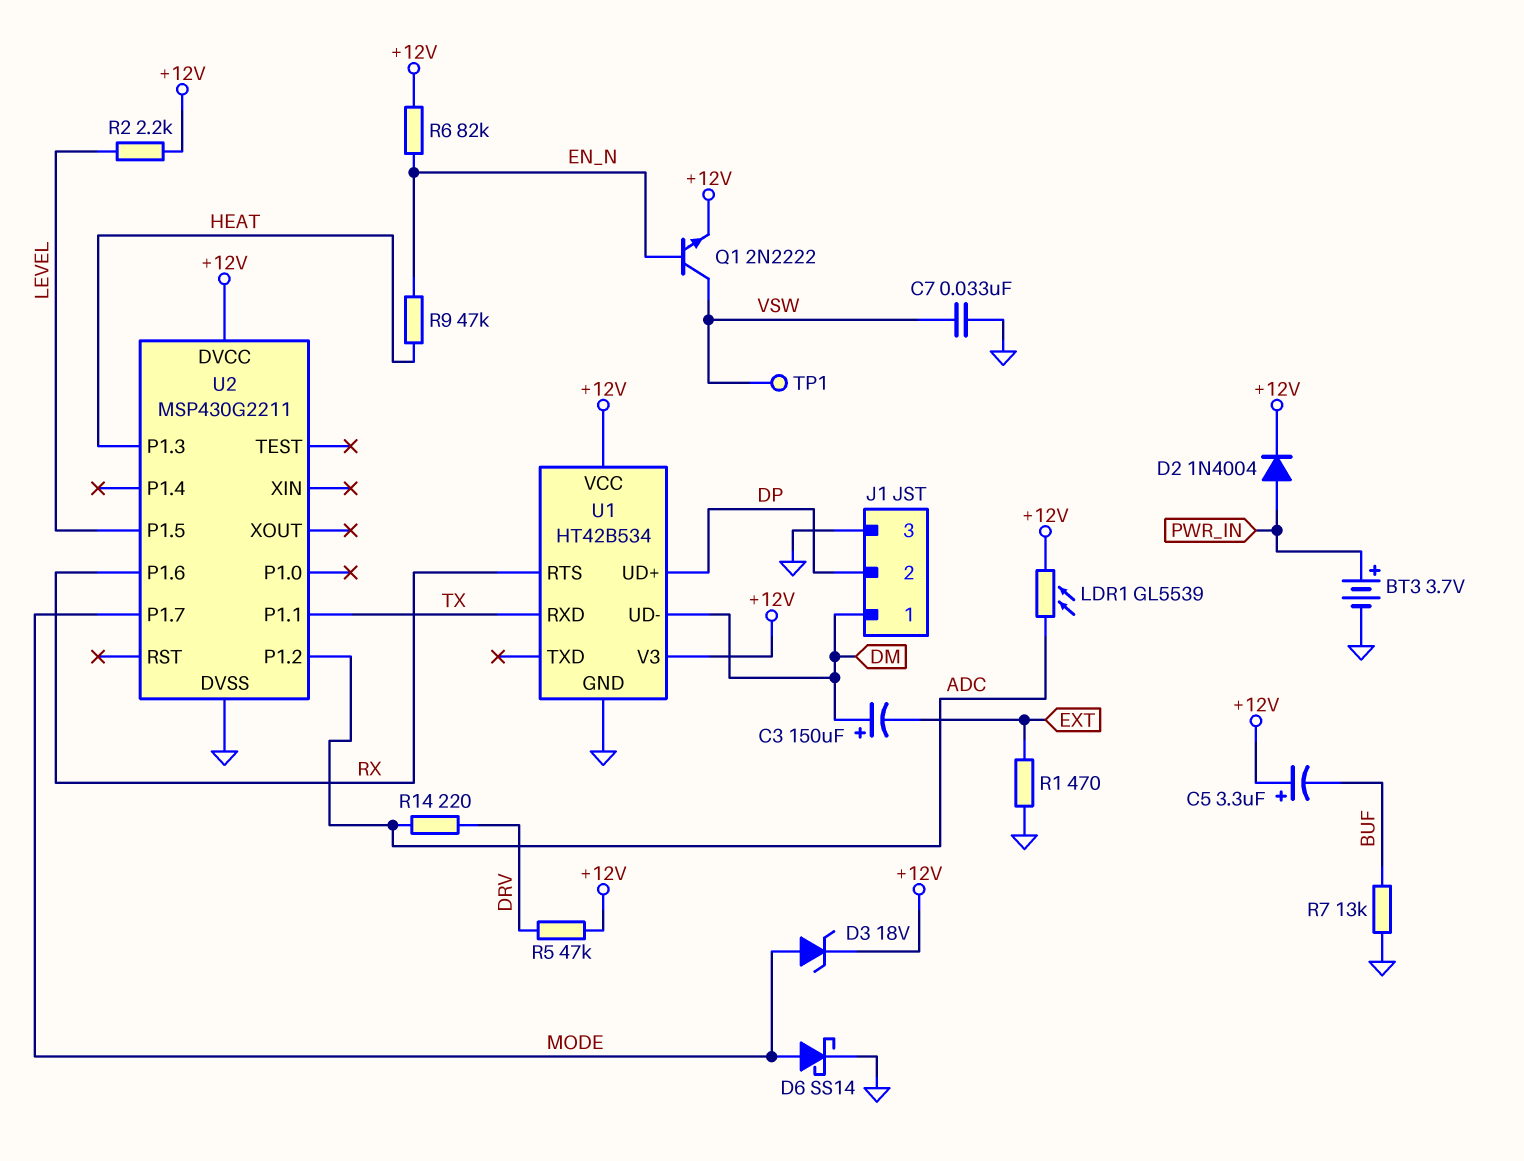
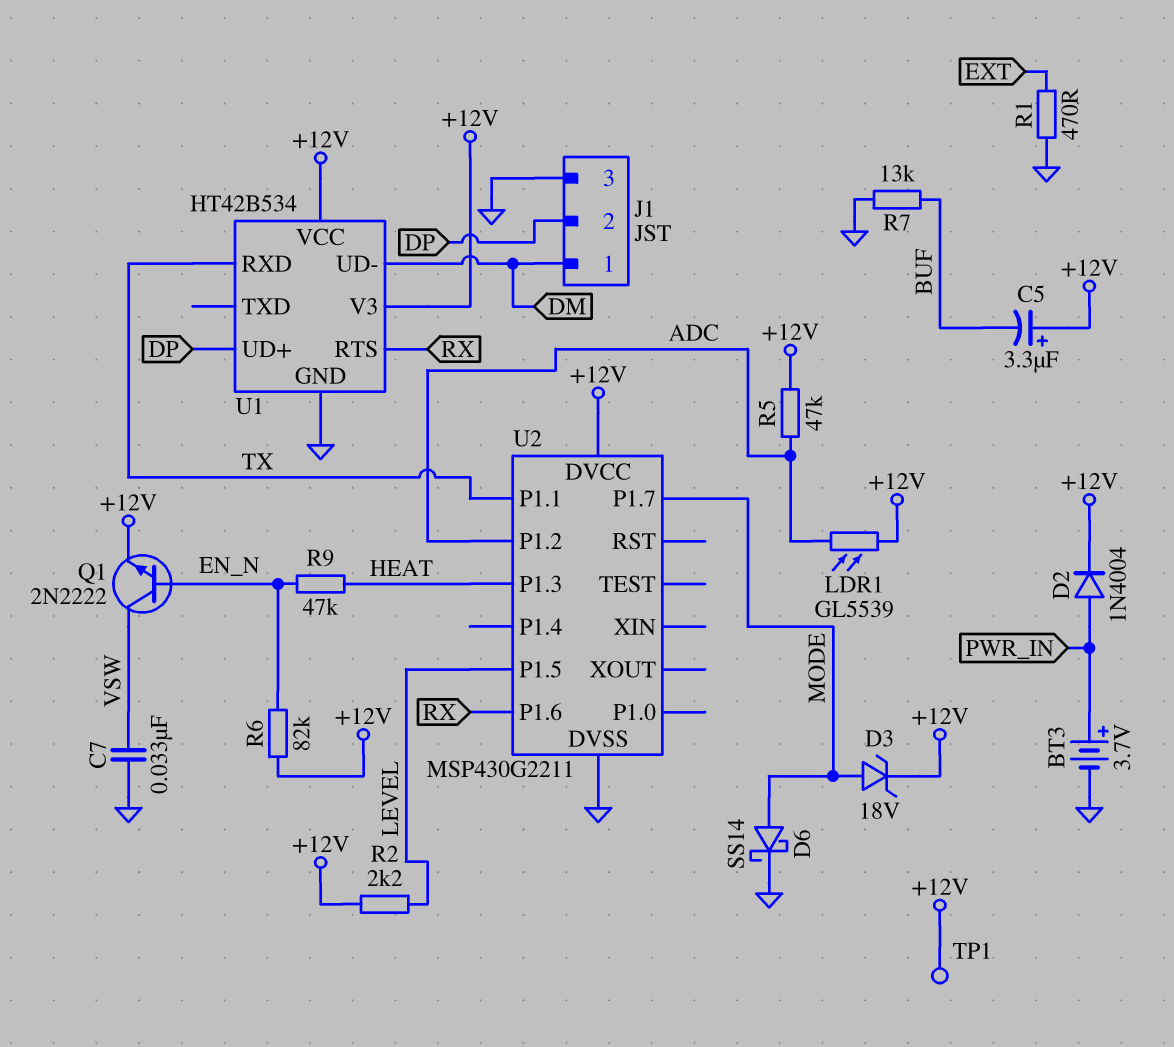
C3: 150uF (plus DM, minus EXT) -> none
R5: 47k (+12V, DRV) -> 47k (+12V, ADC)
R14: 220 (ADC, DRV) -> none
TP1: test point (VSW) -> test point (+12V)

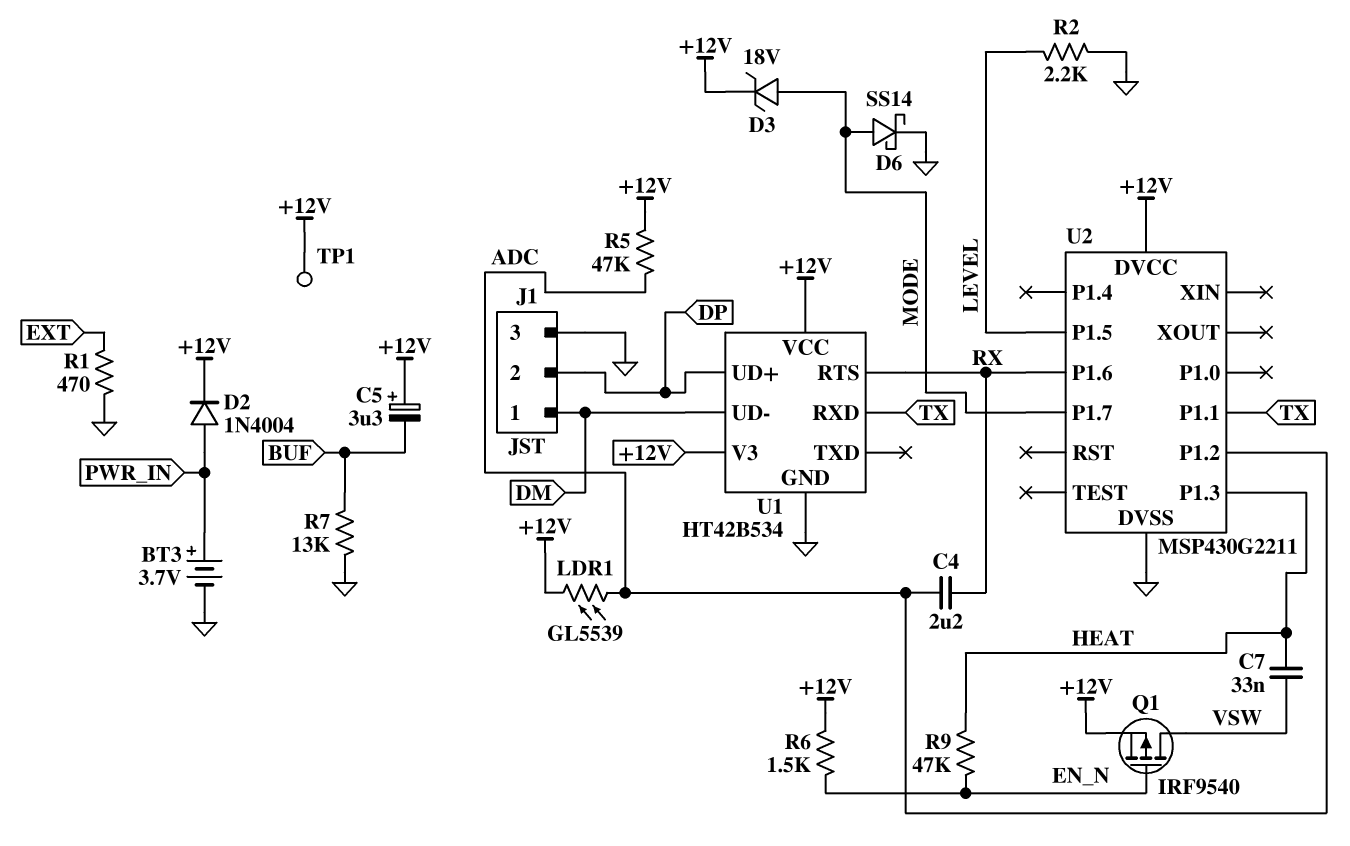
C4: none -> 2.2uF (ADC, RX)
C7: 33nF (GND, VSW) -> 33nF (HEAT, VSW)
Q1: NPN 2N2222 (B EN_N, C VSW, E +12V) -> PMOS IRF9540 (G EN_N, D VSW, S +12V)
R2: 2.2k (+12V, LEVEL) -> 2.2k (GND, LEVEL)
R6: 82k (+12V, EN_N) -> 1.5k (+12V, EN_N)

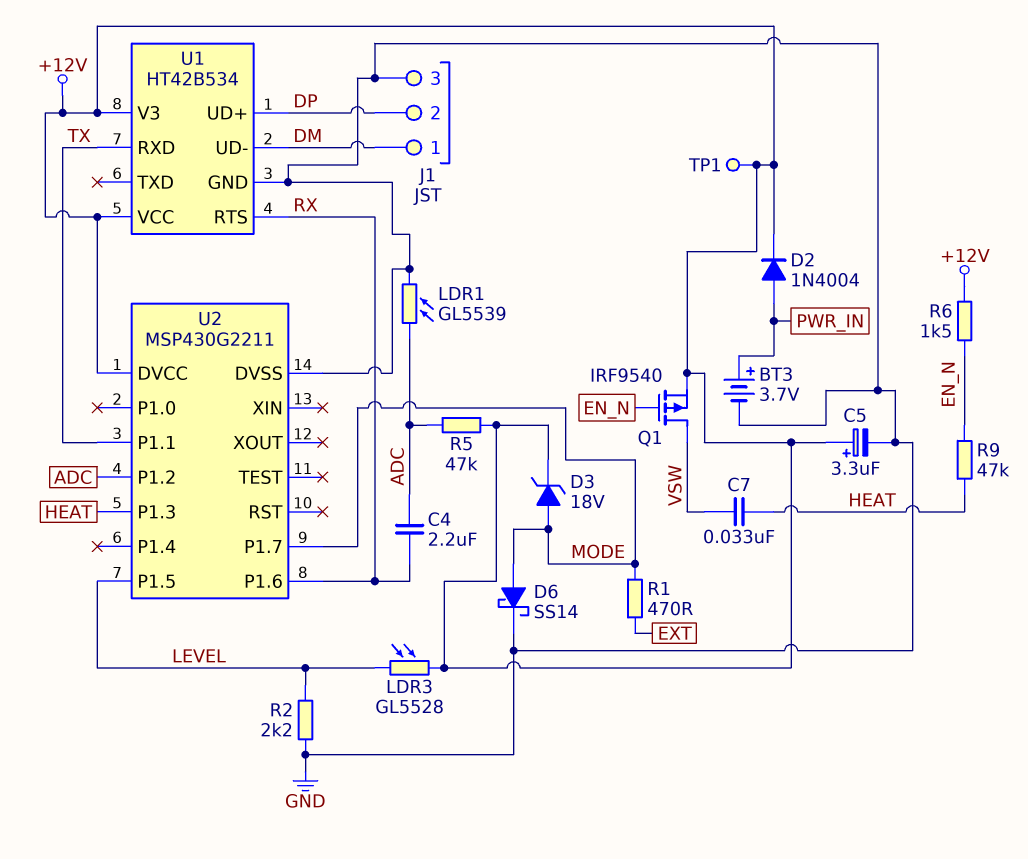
C5: 3.3uF (plus +12V, minus BUF) -> 3.3uF (plus +12V, minus GND)
LDR1: GL5539 (+12V, ADC) -> GL5539 (ADC, GND)
LDR3: none -> GL5528 (+12V, LEVEL)
R1: 470 (EXT, GND) -> 470 (EXT, MODE)
R7: 13k (BUF, GND) -> none

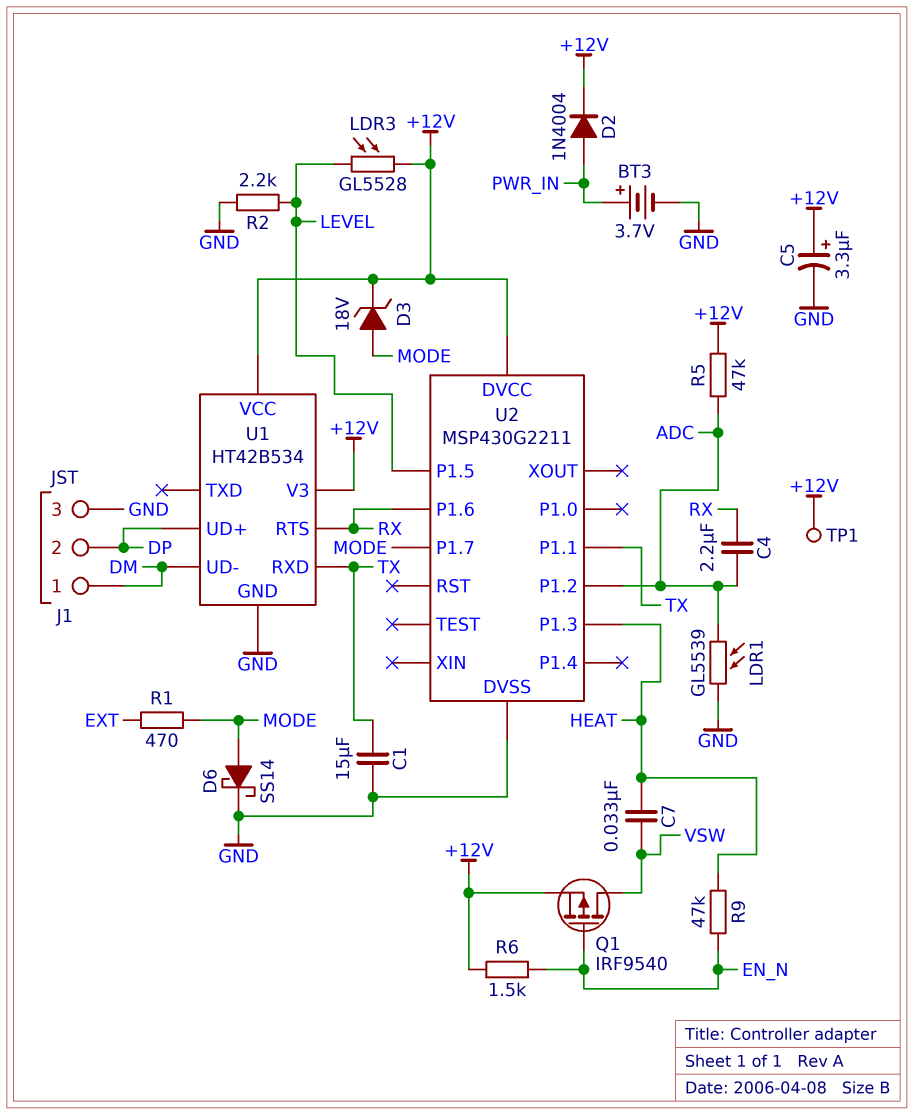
C1: none -> 15uF (GND, TX)

